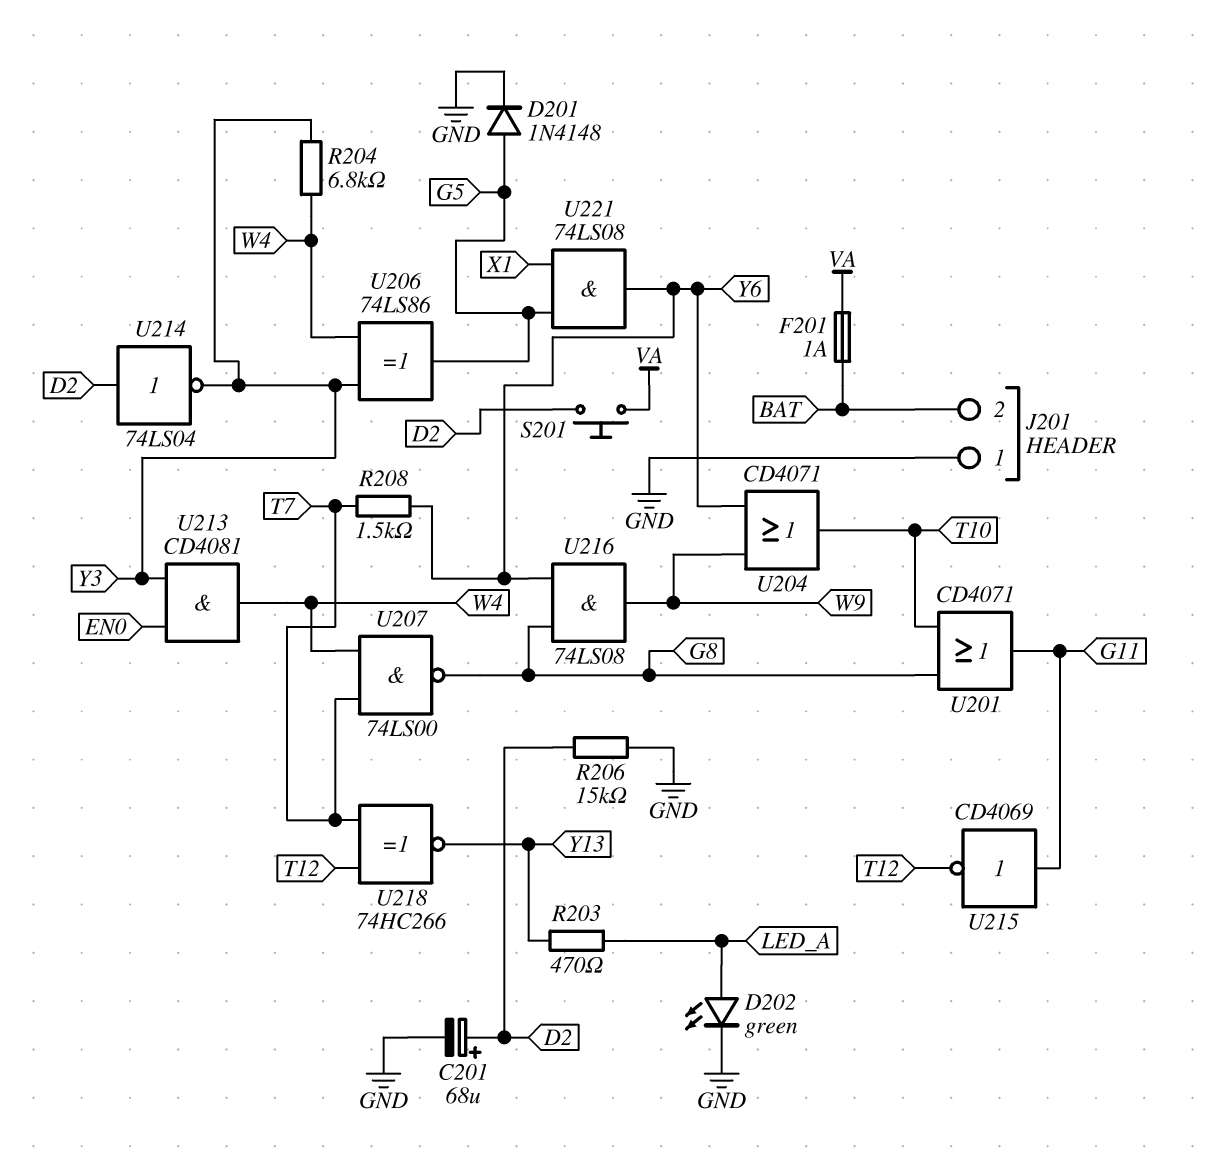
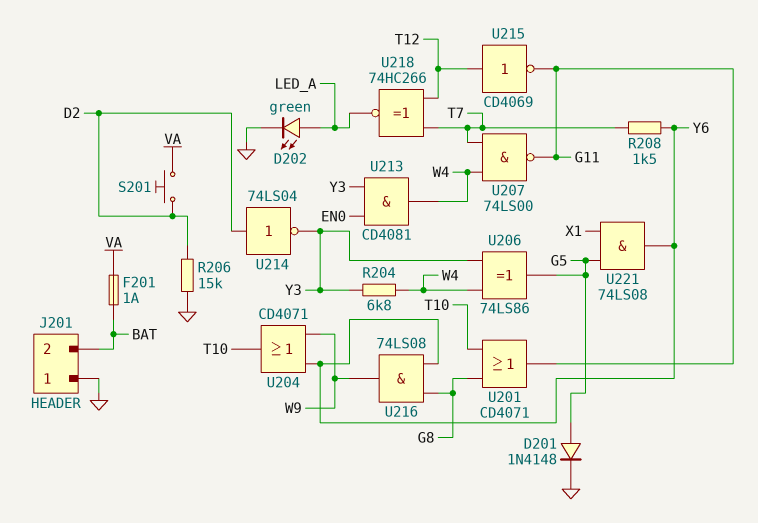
C201: 68uF (plus D2, minus GND) -> none
R203: 470 (LED_A, Y13) -> none
U207: NAND 74LS00 (in T7, in W4, out G8) -> NAND 74LS00 (in T7, in W4, out G11)
U215: NOT CD4069 (in G11, out T12) -> NOT CD4069 (in T12, out G11)
U218: XNOR 74HC266 (in T7, in T12, out Y13) -> XNOR 74HC266 (in T7, in T12, out LED_A)

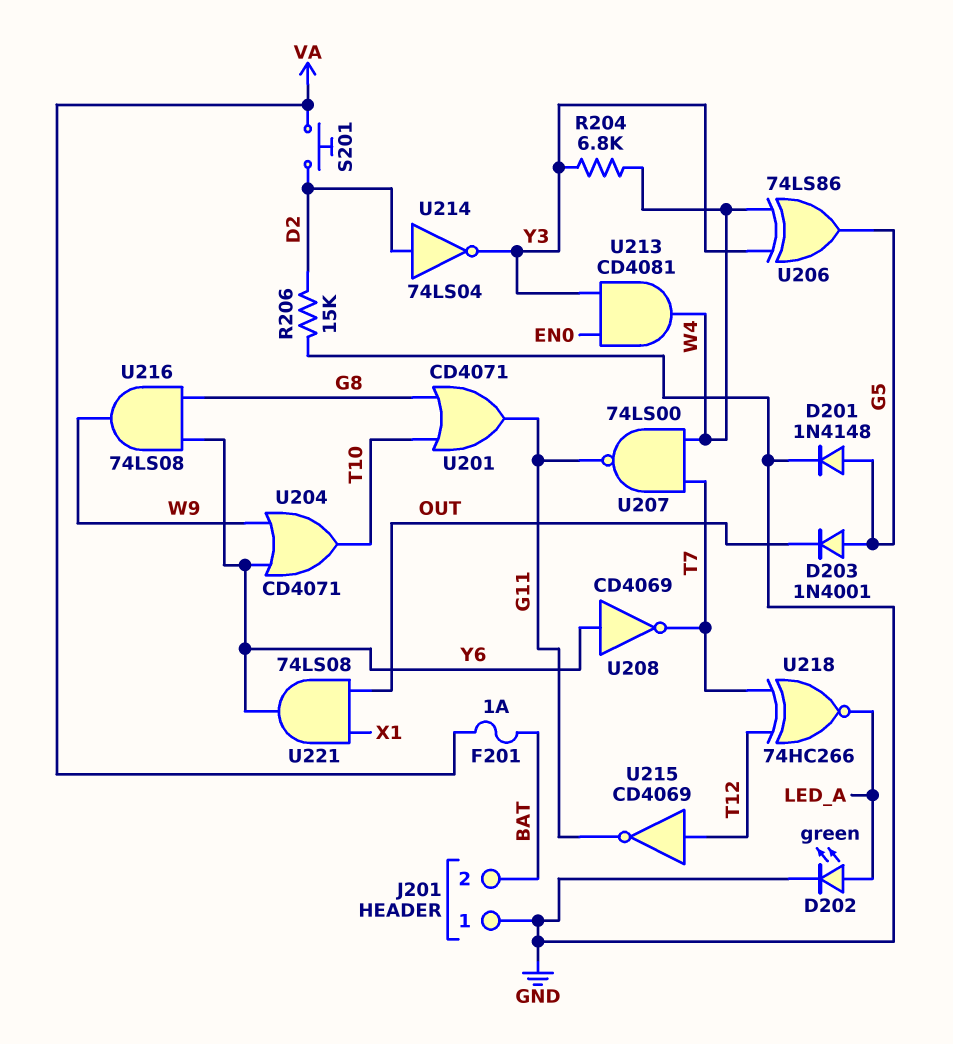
D203: none -> diode 1N4001 (A G5, K OUT)
R208: 1.5k (T7, Y6) -> none
U208: none -> NOT CD4069 (in Y6, out T7)
U221: AND 74LS08 (in G5, in X1, out Y6) -> AND 74LS08 (in OUT, in X1, out Y6)

